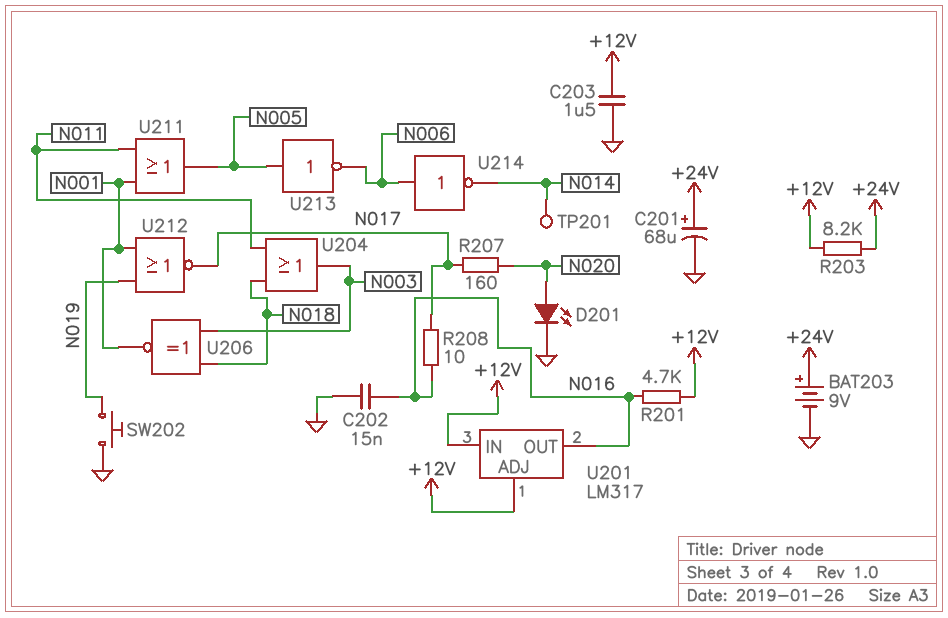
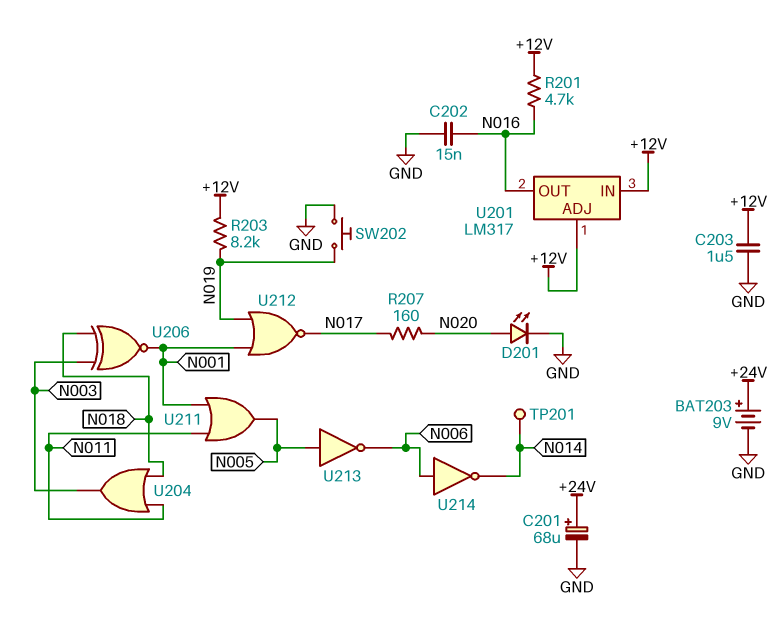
R203: 8.2k (+12V, +24V) -> 8.2k (+12V, N019)
R208: 10 (N016, N017) -> none

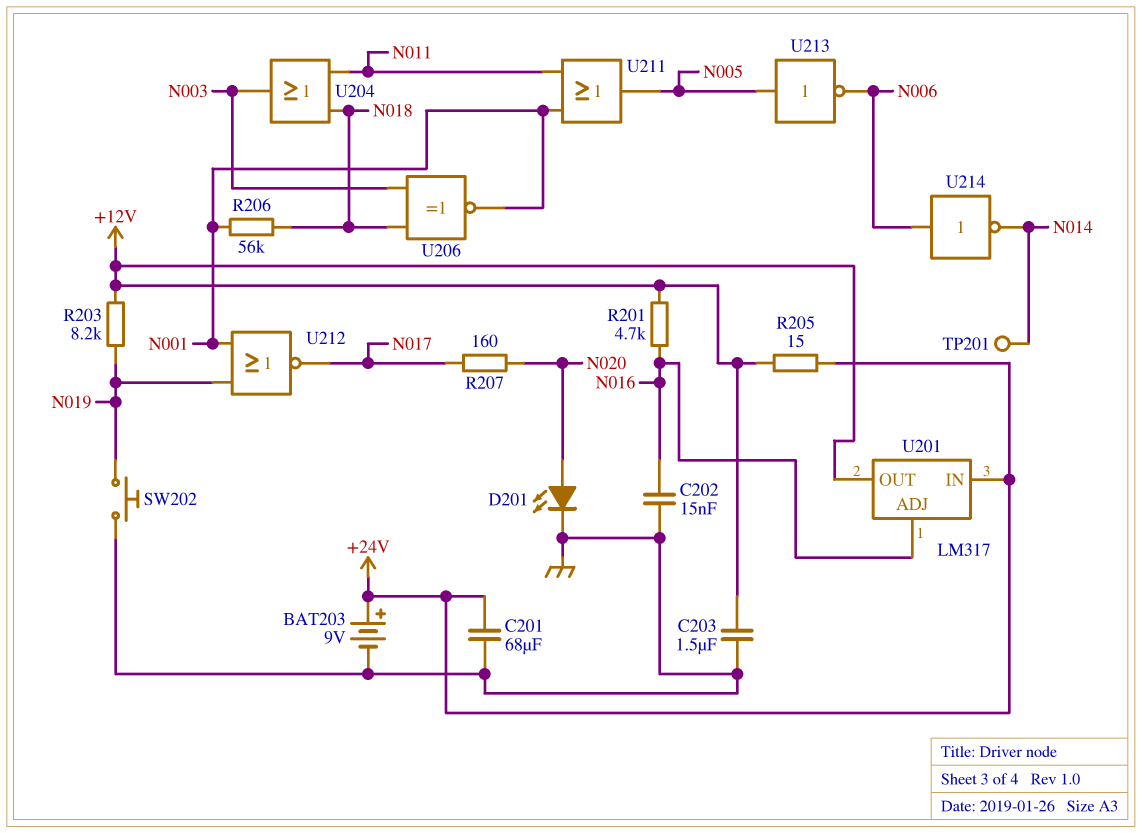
C201: 68uF (plus +24V, minus GND) -> 68uF (+24V, GND)
R205: none -> 15 (+12V, +24V)
R206: none -> 56k (N001, N018)
U201 pin ADJ: +12V -> N016
U201 pin IN: +12V -> +24V
U201 pin OUT: N016 -> +12V

